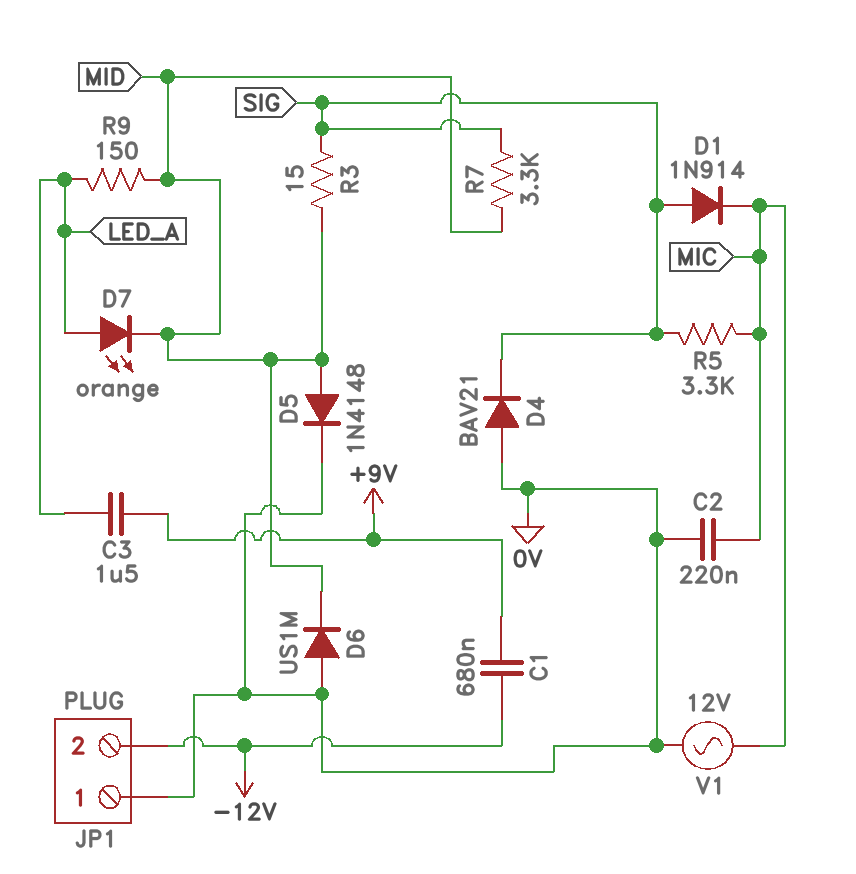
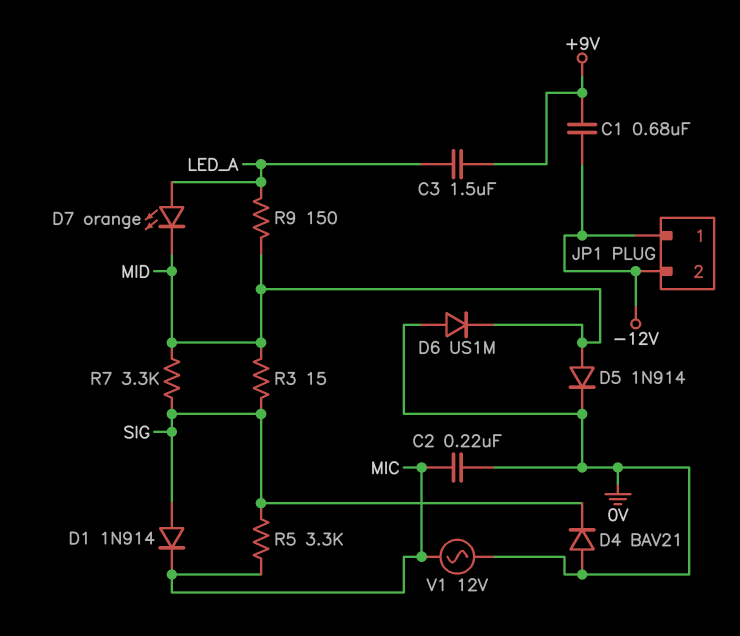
D5: diode 1N4148 (A MID, K 0V) -> diode 1N914 (A MID, K 0V)
JP1 pin 1: 0V -> -12V

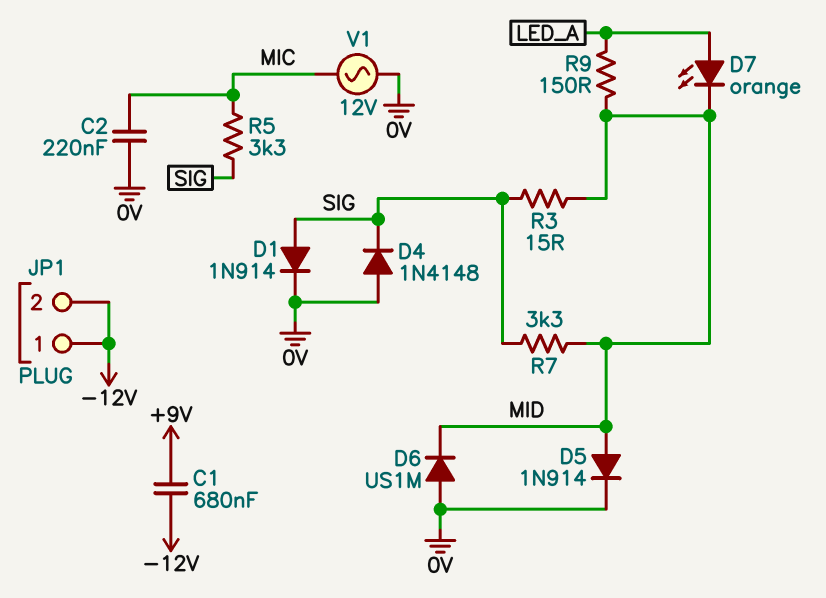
C3: 1.5uF (+9V, LED_A) -> none
D1: diode 1N914 (A SIG, K MIC) -> diode 1N914 (A SIG, K 0V)
D4: diode BAV21 (A 0V, K SIG) -> diode 1N4148 (A 0V, K SIG)

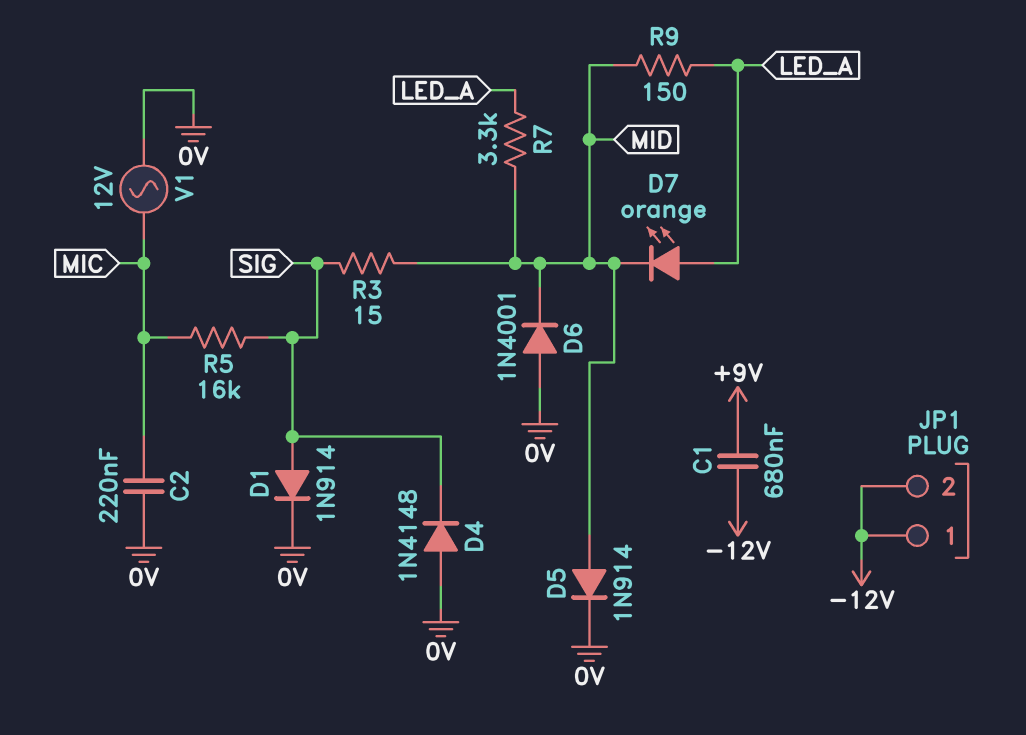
D6: diode US1M (A 0V, K MID) -> diode 1N4001 (A 0V, K MID)
R5: 3.3k (MIC, SIG) -> 16k (MIC, SIG)
R7: 3.3k (MID, SIG) -> 3.3k (LED_A, MID)

